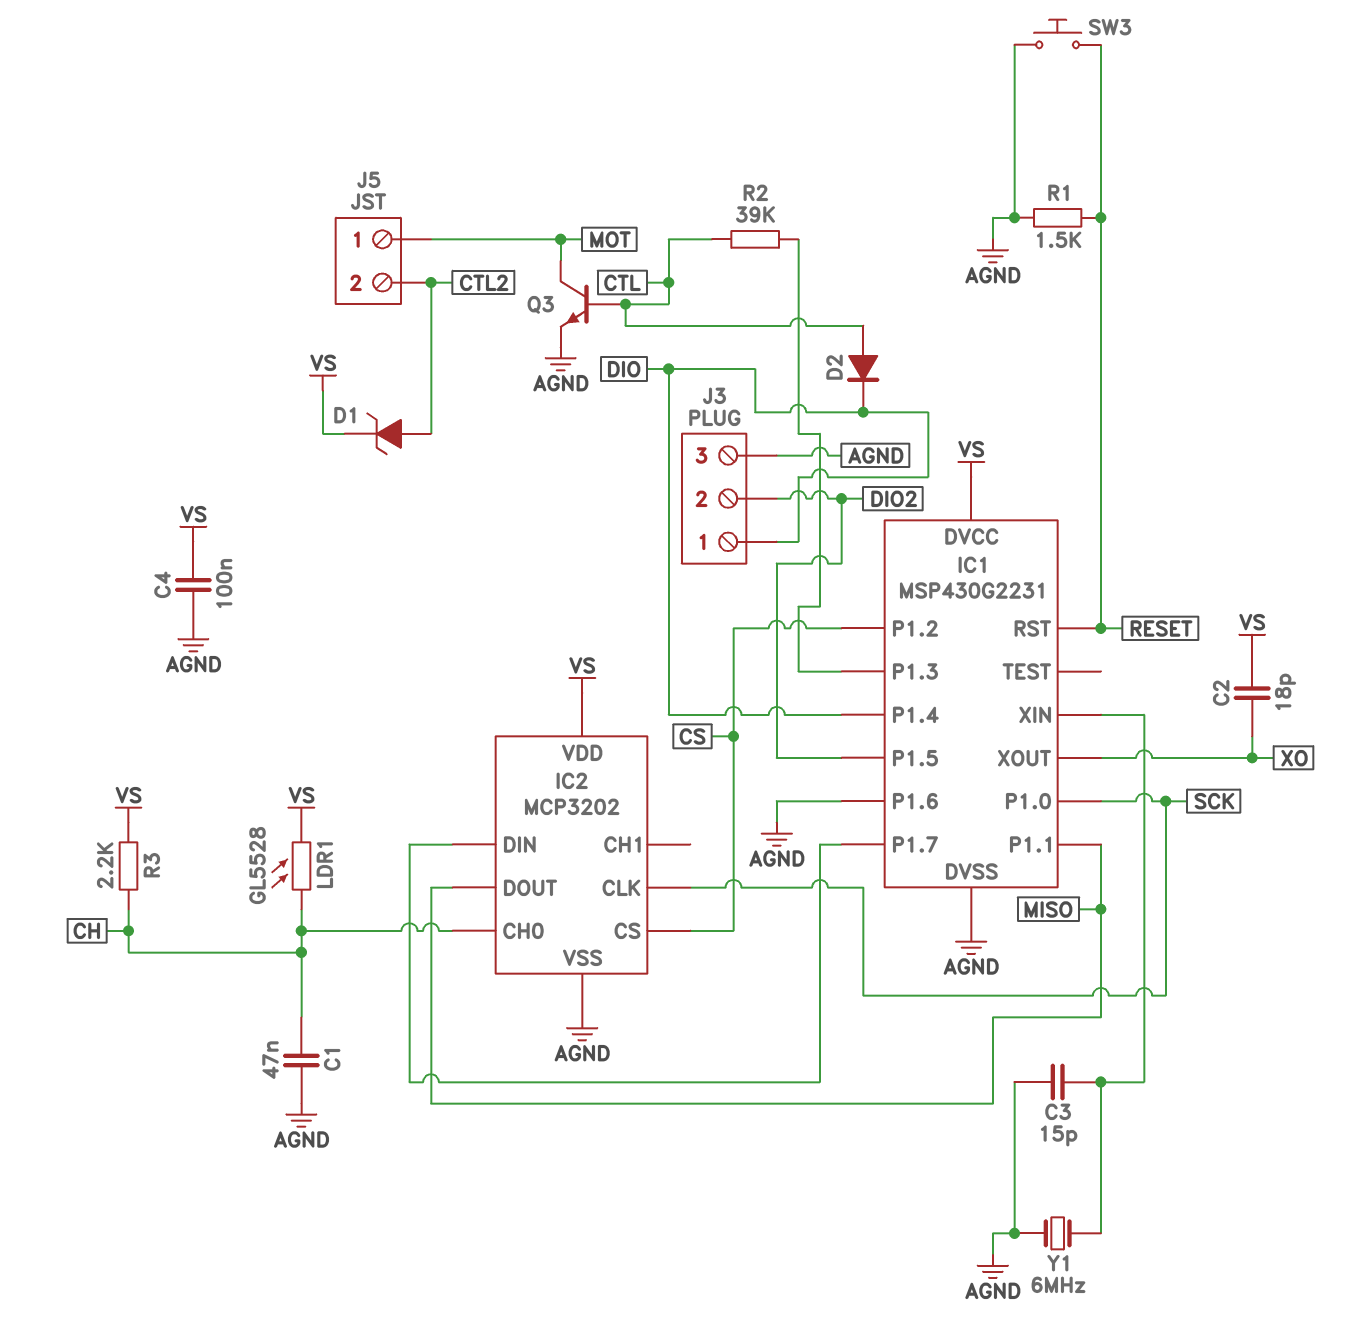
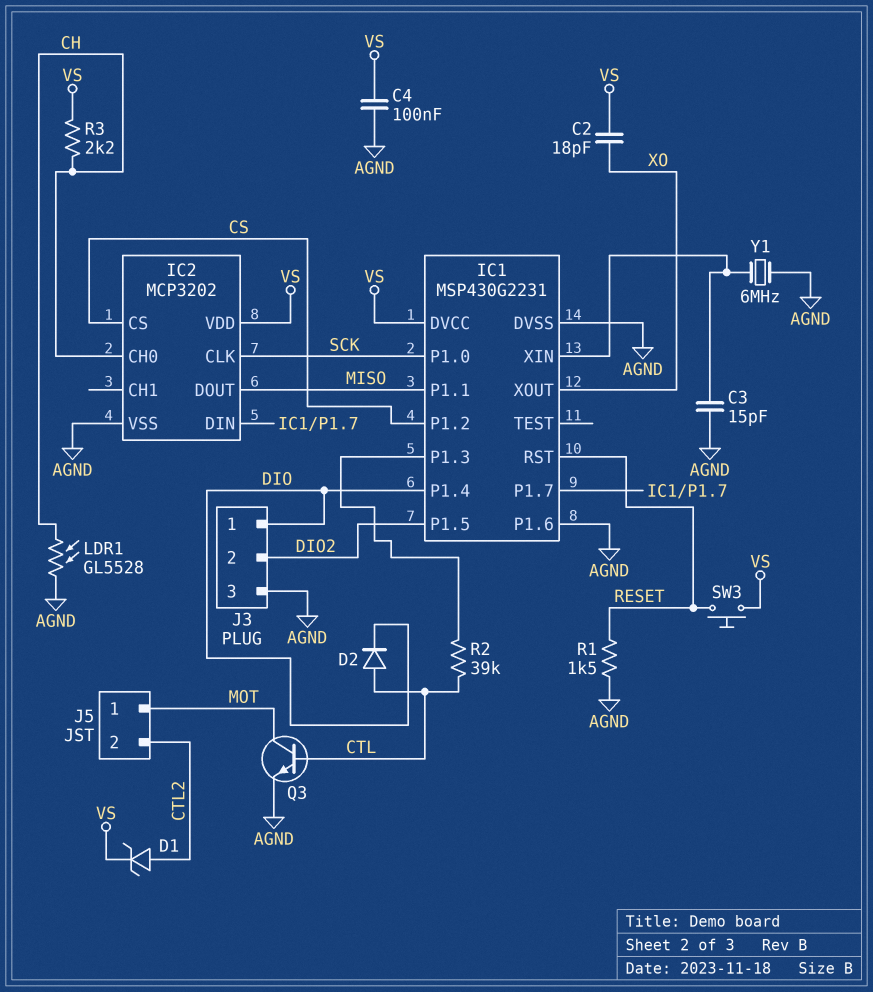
C1: 47nF (AGND, CH) -> none
LDR1: GL5528 (CH, VS) -> GL5528 (AGND, CH)
SW3: button (AGND, RESET) -> button (RESET, VS)

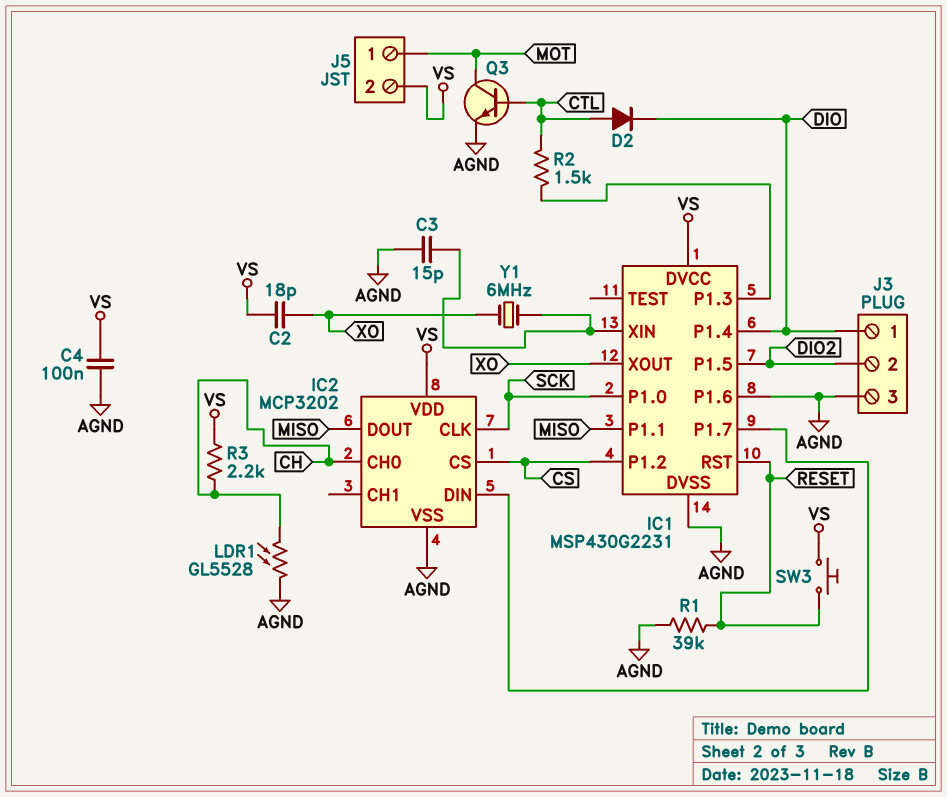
D1: zener (A CTL2, K VS) -> none
J5 pin 2: CTL2 -> VS
R1: 1.5k (AGND, RESET) -> 39k (AGND, RESET)
R2: 39k (CTL, IC1/P1.3) -> 1.5k (CTL, IC1/P1.3)
Y1: 6MHz (AGND, IC1/XIN) -> 6MHz (IC1/XIN, XO)

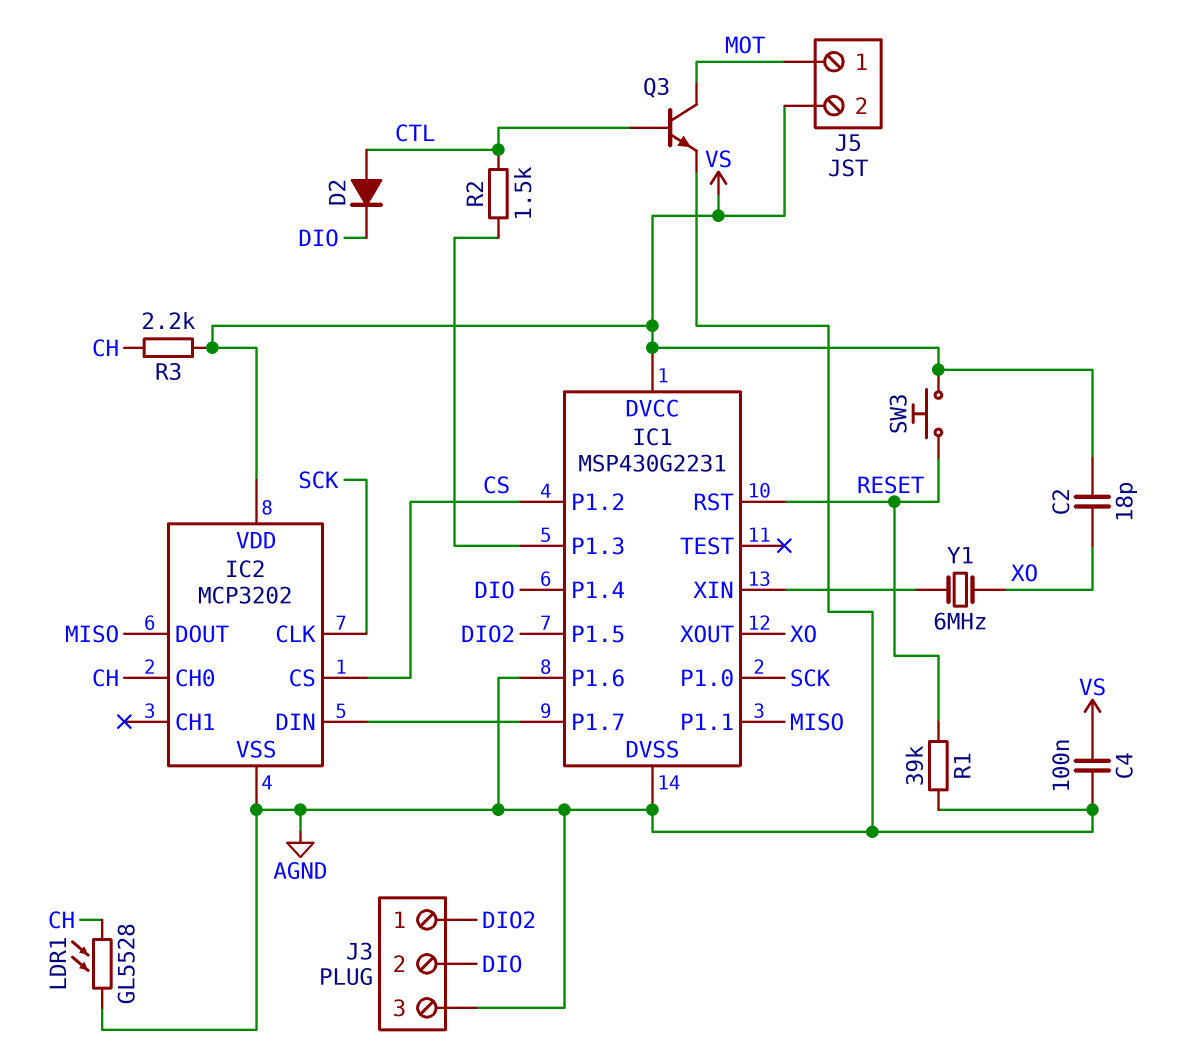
C3: 15pF (AGND, IC1/XIN) -> none
J3 pin 1: DIO -> DIO2
J3 pin 2: DIO2 -> DIO

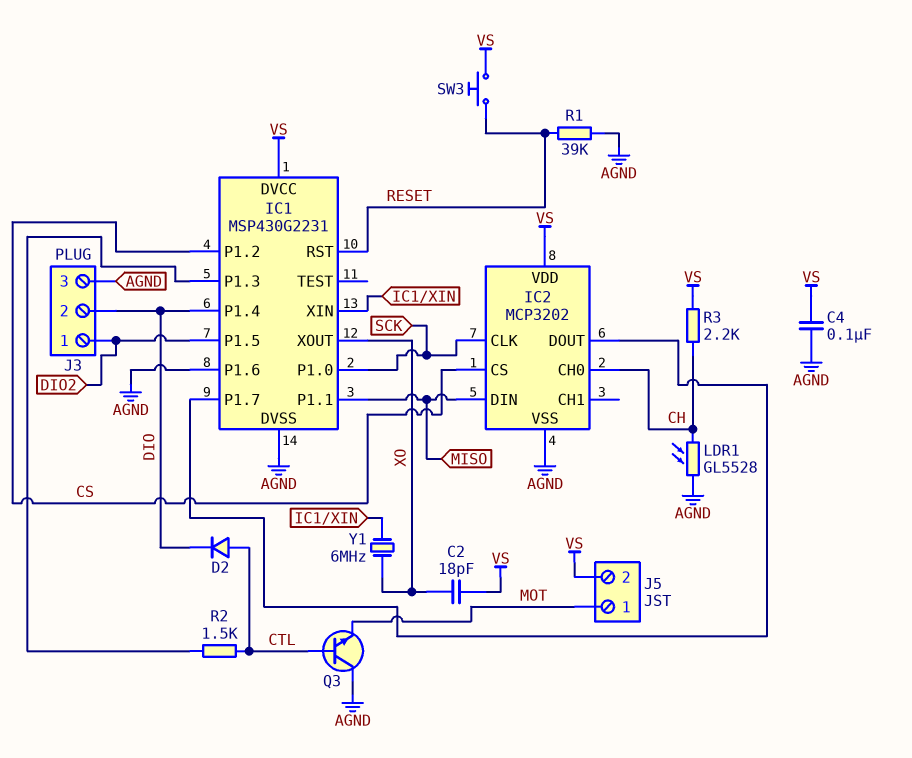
IC2 pin DIN: IC1/P1.7 -> MISO
IC2 pin DOUT: MISO -> IC1/P1.7
Q3: NPN (B CTL, C MOT, E AGND) -> NPN (B CTL, C AGND, E MOT)

